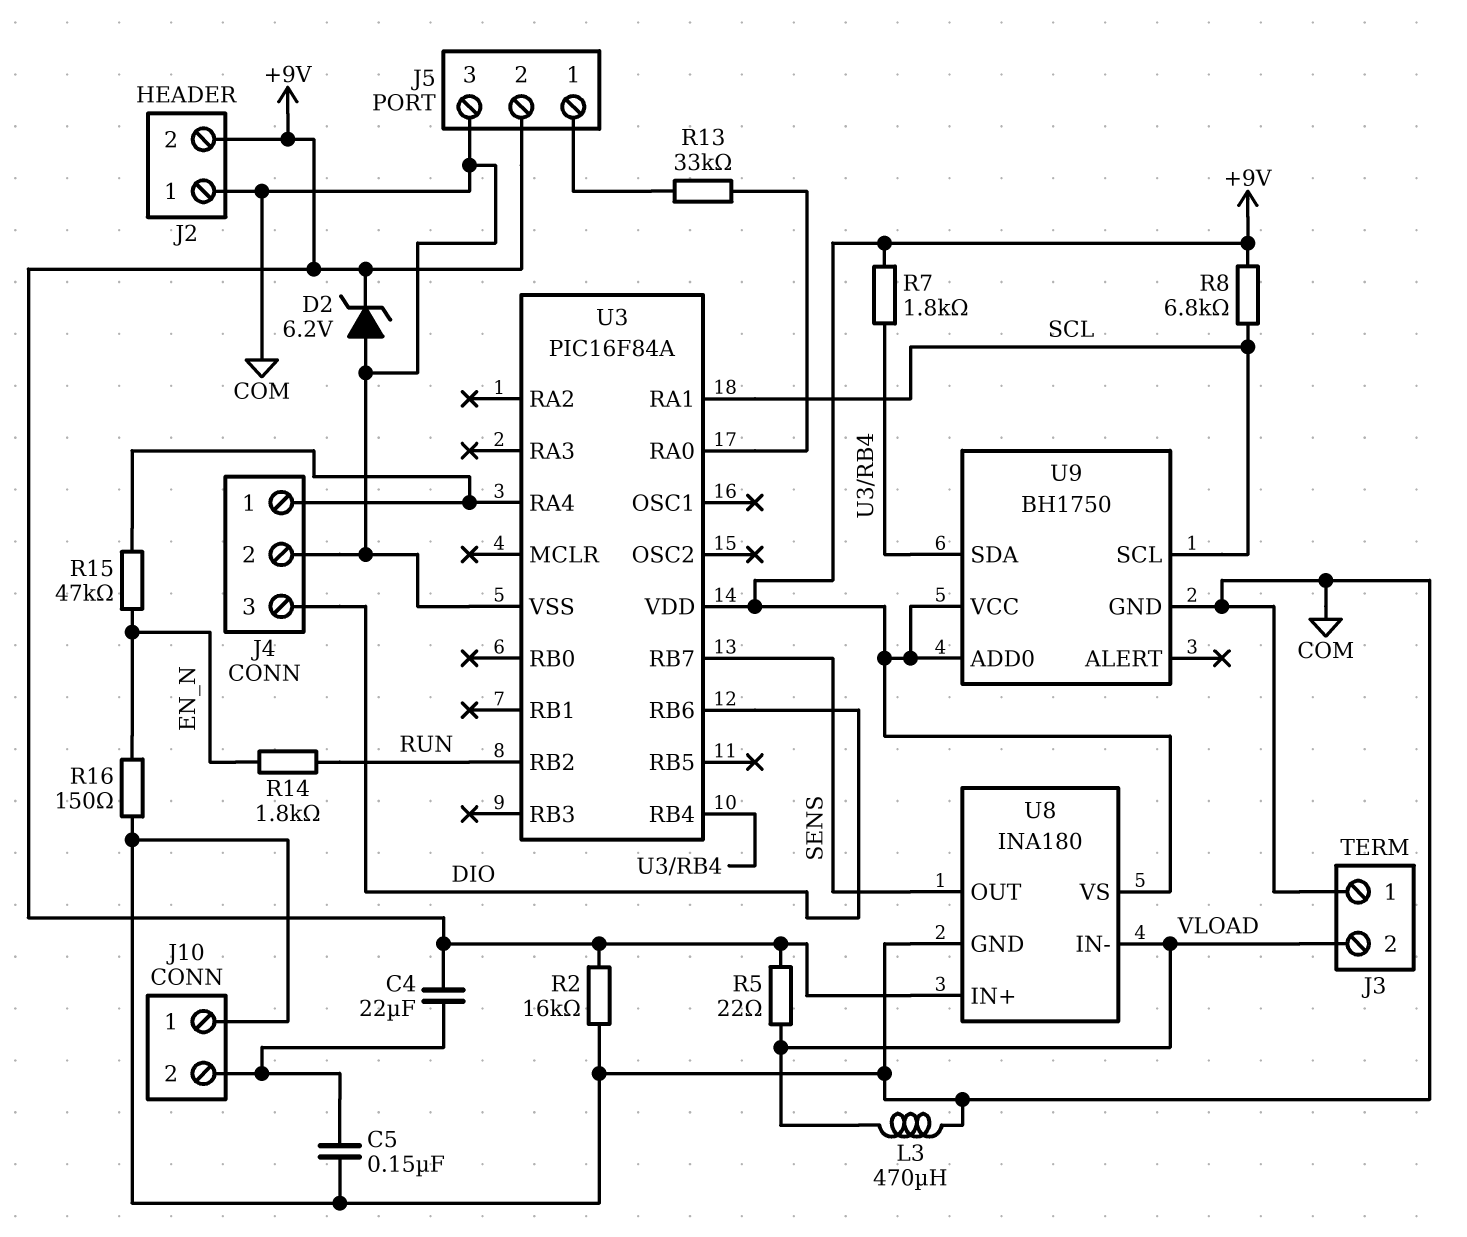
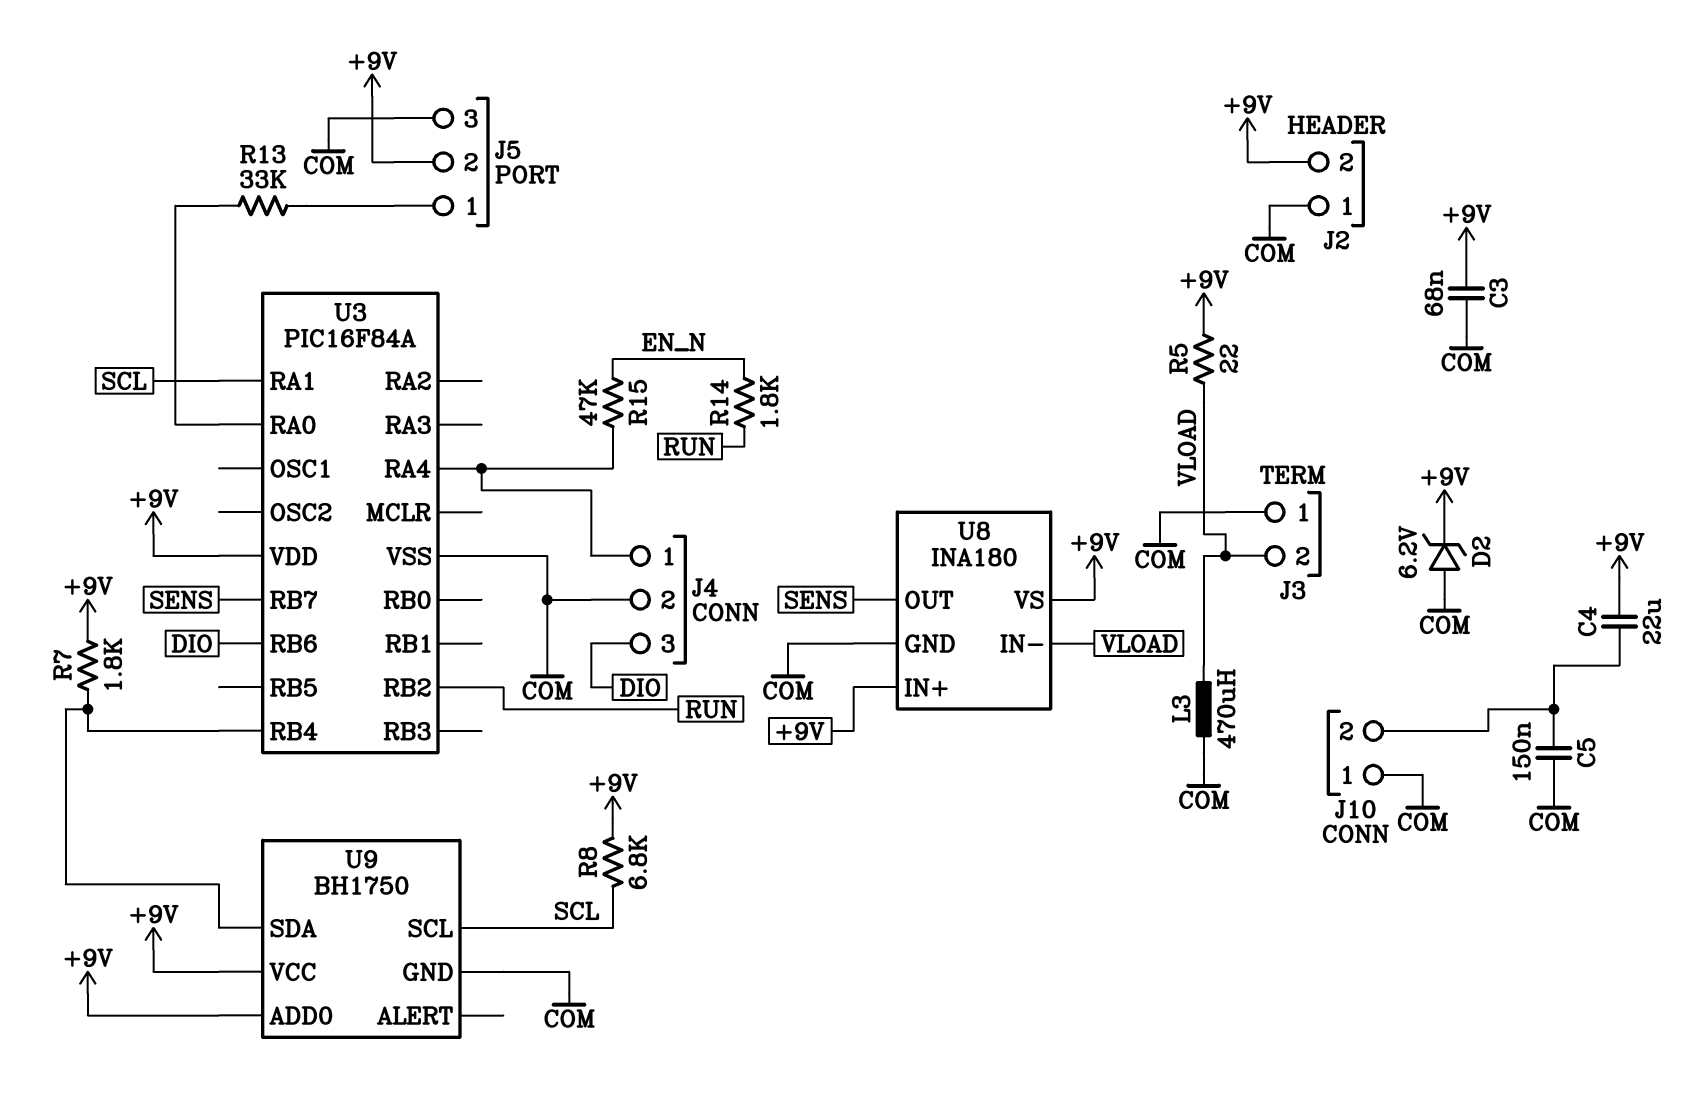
C3: none -> 68nF (+9V, COM)
R2: 16k (+9V, COM) -> none
R16: 150 (COM, EN_N) -> none

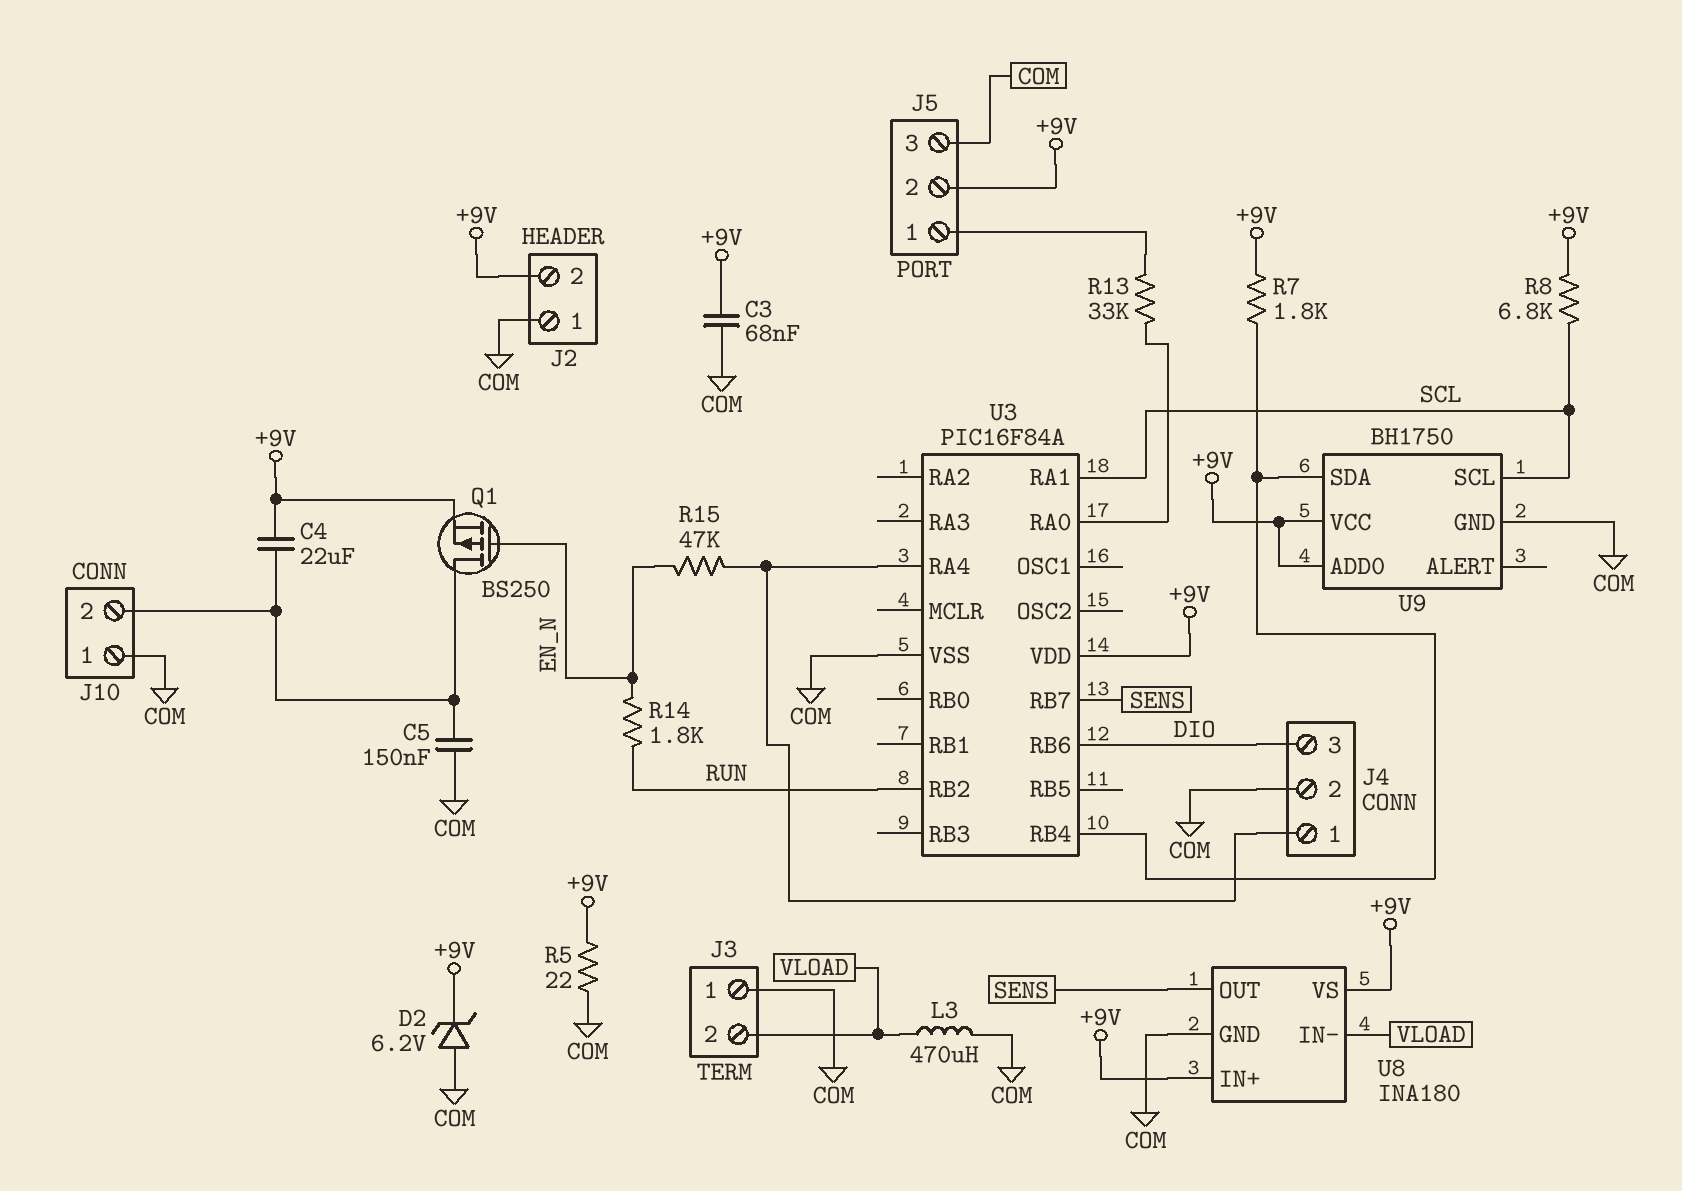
Q1: none -> PMOS BS250 (G EN_N, D J10/2, S +9V)
R5: 22 (+9V, VLOAD) -> 22 (+9V, COM)

